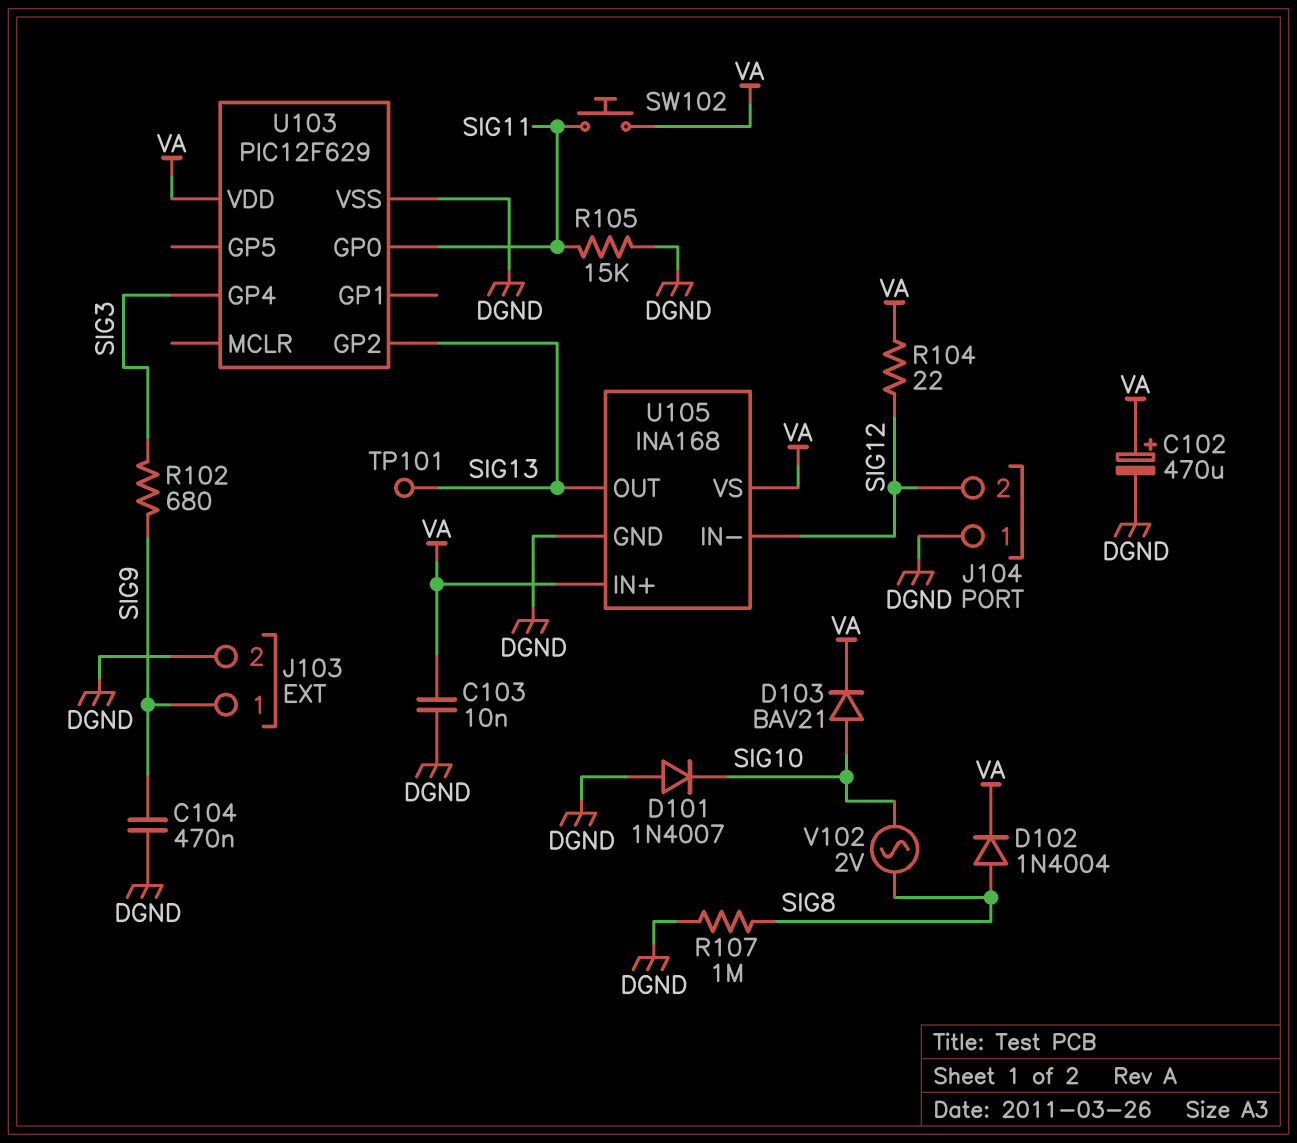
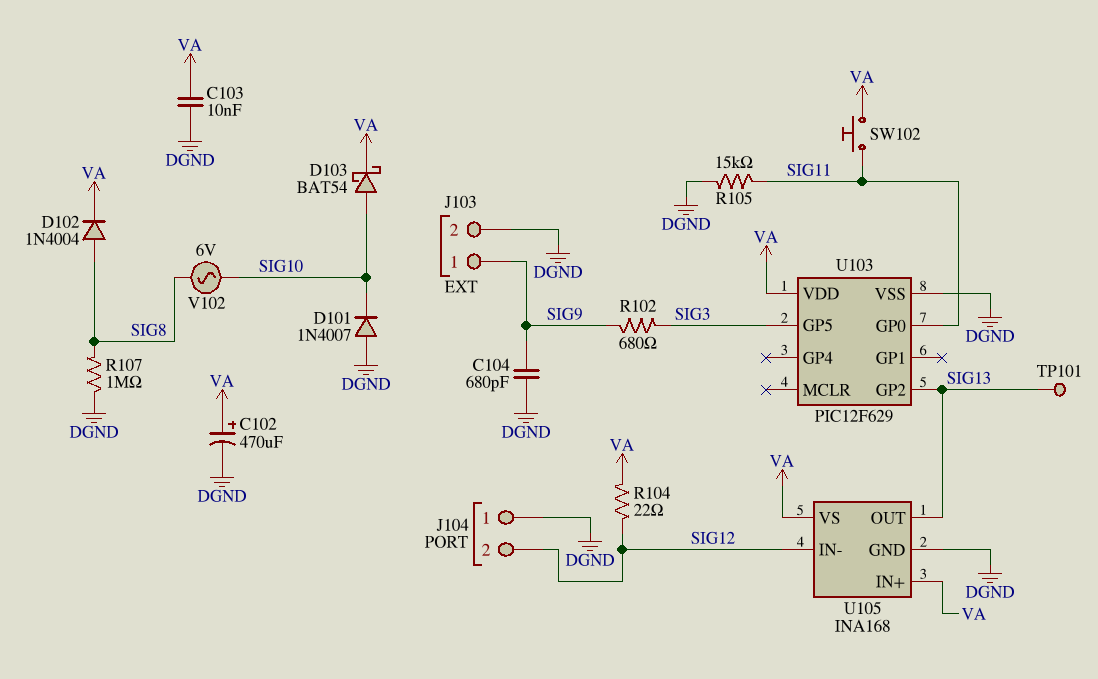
C104: 470nF (DGND, SIG9) -> 680pF (DGND, SIG9)
D103: diode BAV21 (A SIG10, K VA) -> schottky BAT54 (A SIG10, K VA)
U103 pin GP4: SIG3 -> none
U103 pin GP5: none -> SIG3
V102: AC 2V (SIG8, SIG10) -> AC 6V (SIG8, SIG10)

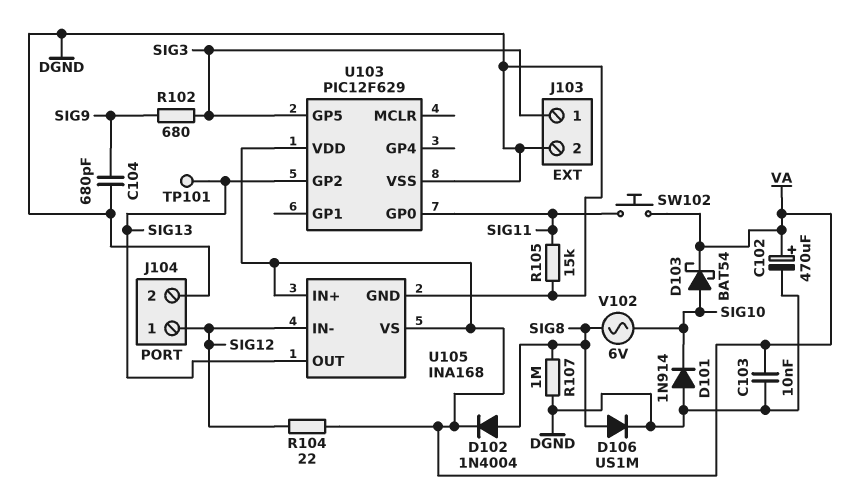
D101: diode 1N4007 (A DGND, K SIG10) -> diode 1N914 (A DGND, K SIG10)
D106: none -> diode US1M (A SIG8, K DGND)
J103 pin 1: SIG9 -> SIG3
J104 pin 1: DGND -> SIG12
J104 pin 2: SIG12 -> DGND

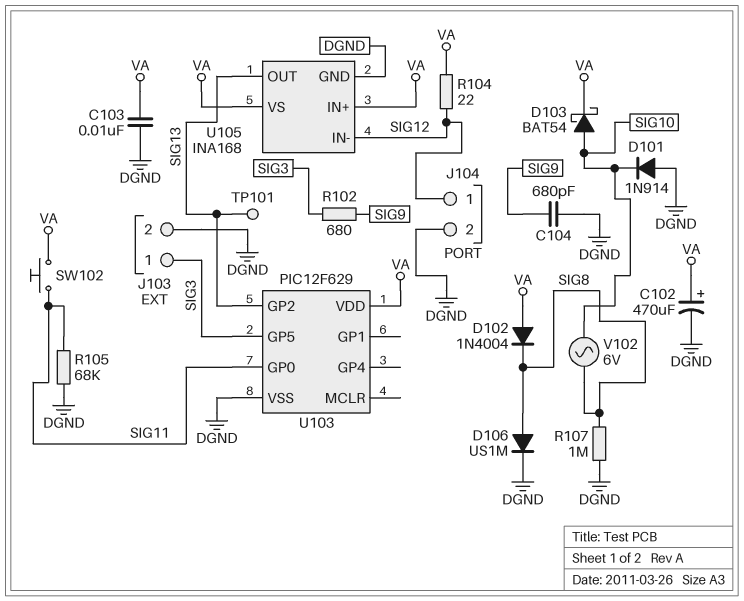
D102: diode 1N4004 (A SIG8, K VA) -> diode 1N4004 (A VA, K SIG8)
R105: 15k (DGND, SIG11) -> 68k (DGND, SIG11)

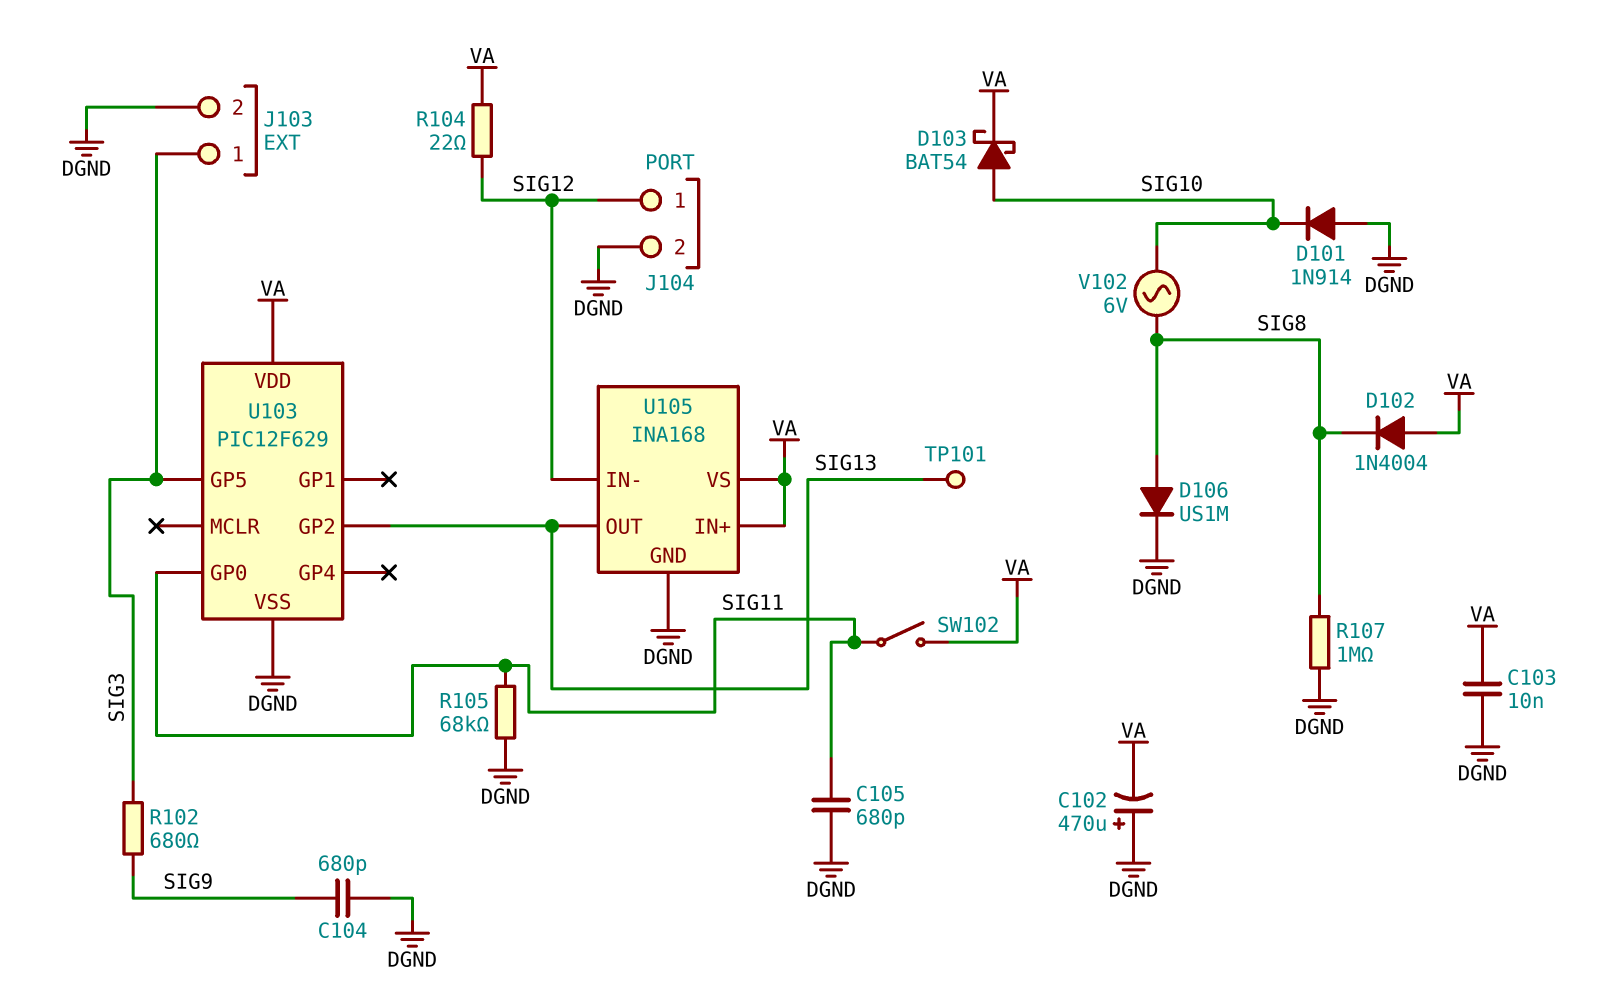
C102: 470uF (plus VA, minus DGND) -> 470uF (plus DGND, minus VA)
C105: none -> 680pF (DGND, SIG11)
SW102: button (SIG11, VA) -> switch (SIG11, VA)

